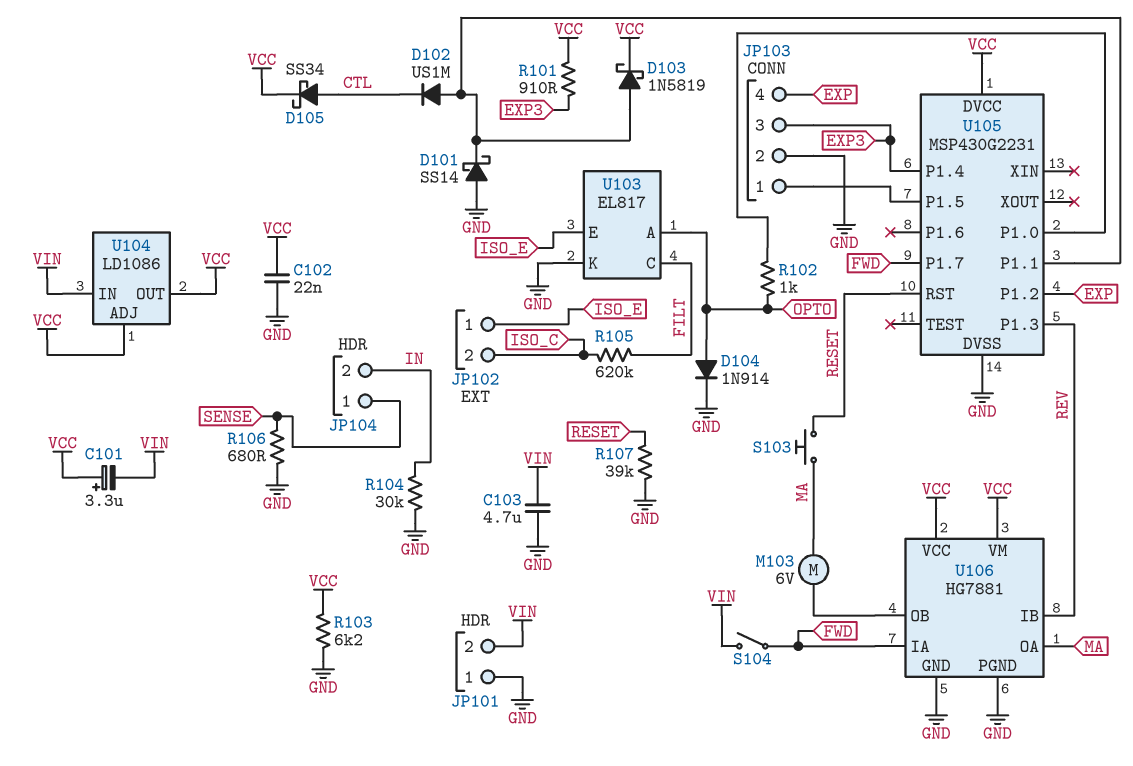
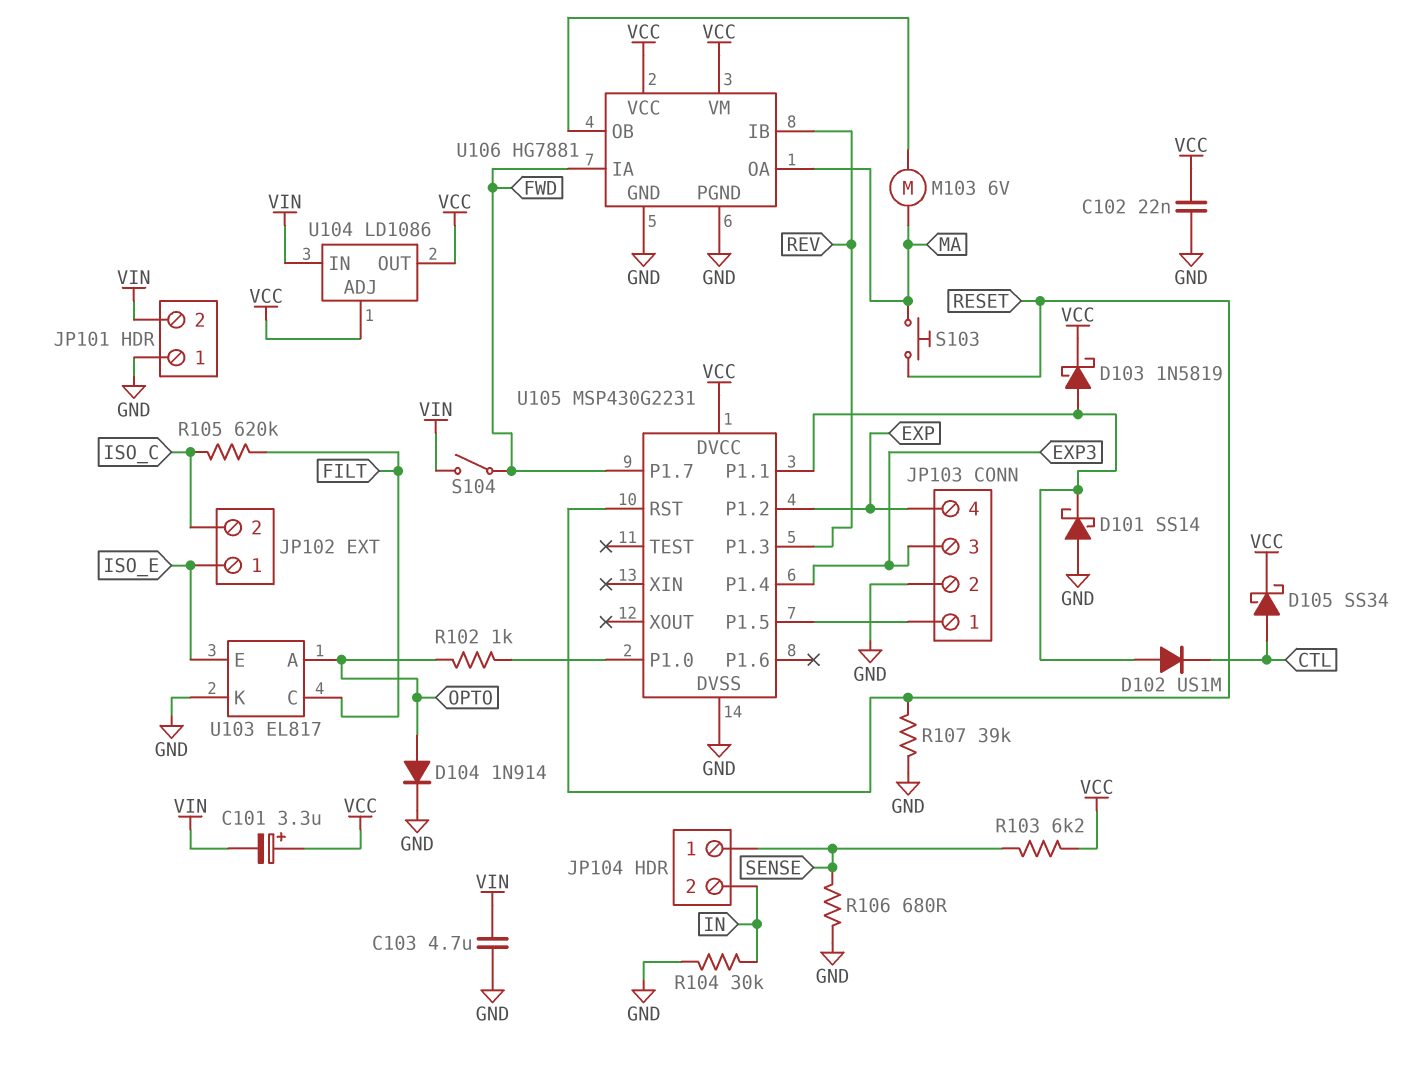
R101: 910 (EXP3, VCC) -> none
R103: 6.2k (GND, VCC) -> 6.2k (SENSE, VCC)

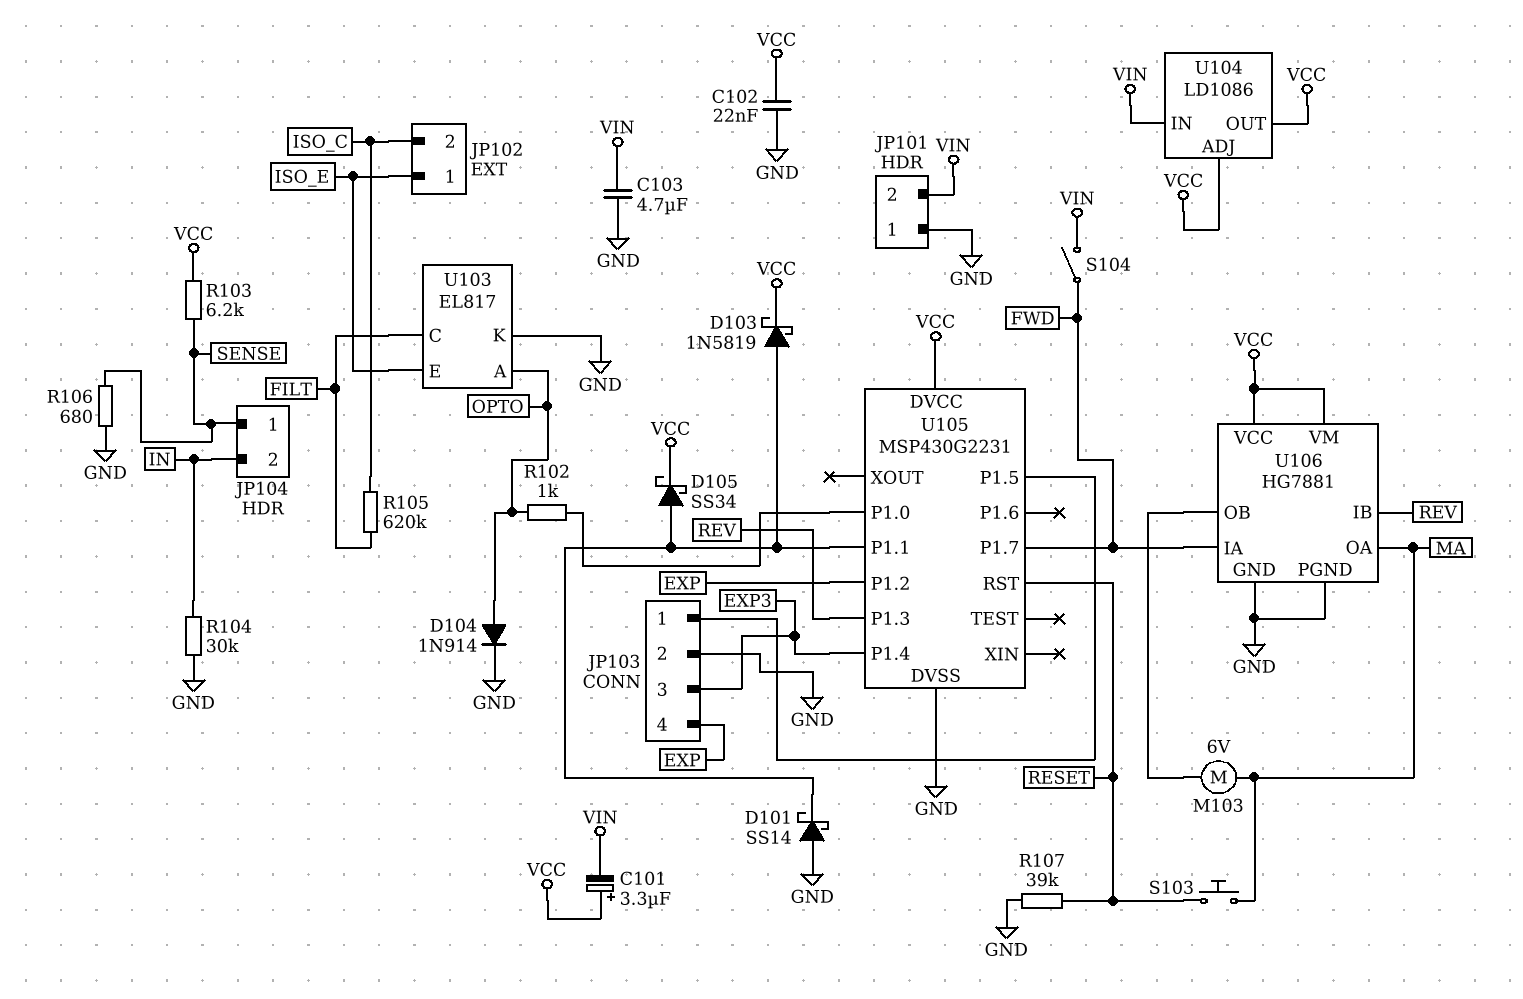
D102: diode US1M (A U105/P1.1, K CTL) -> none
D105: schottky SS34 (A CTL, K VCC) -> schottky SS34 (A U105/P1.1, K VCC)

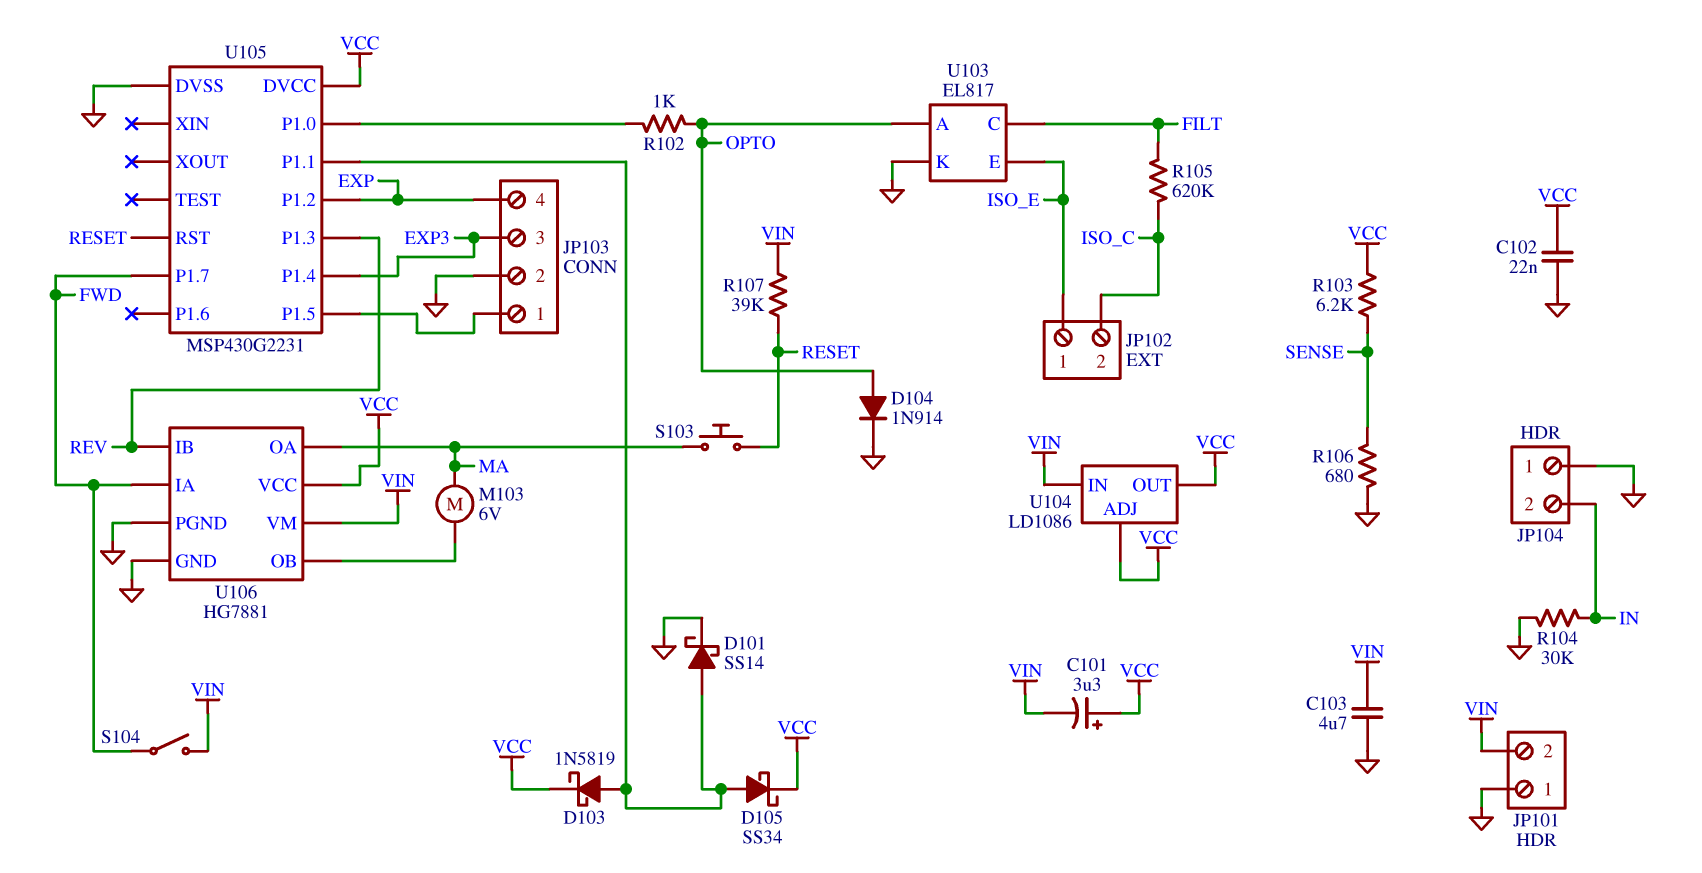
D101: schottky SS14 (A GND, K U105/P1.1) -> schottky SS14 (A U105/P1.1, K GND)
JP104 pin 1: SENSE -> GND
R107: 39k (GND, RESET) -> 39k (RESET, VIN)
U106 pin VM: VCC -> VIN

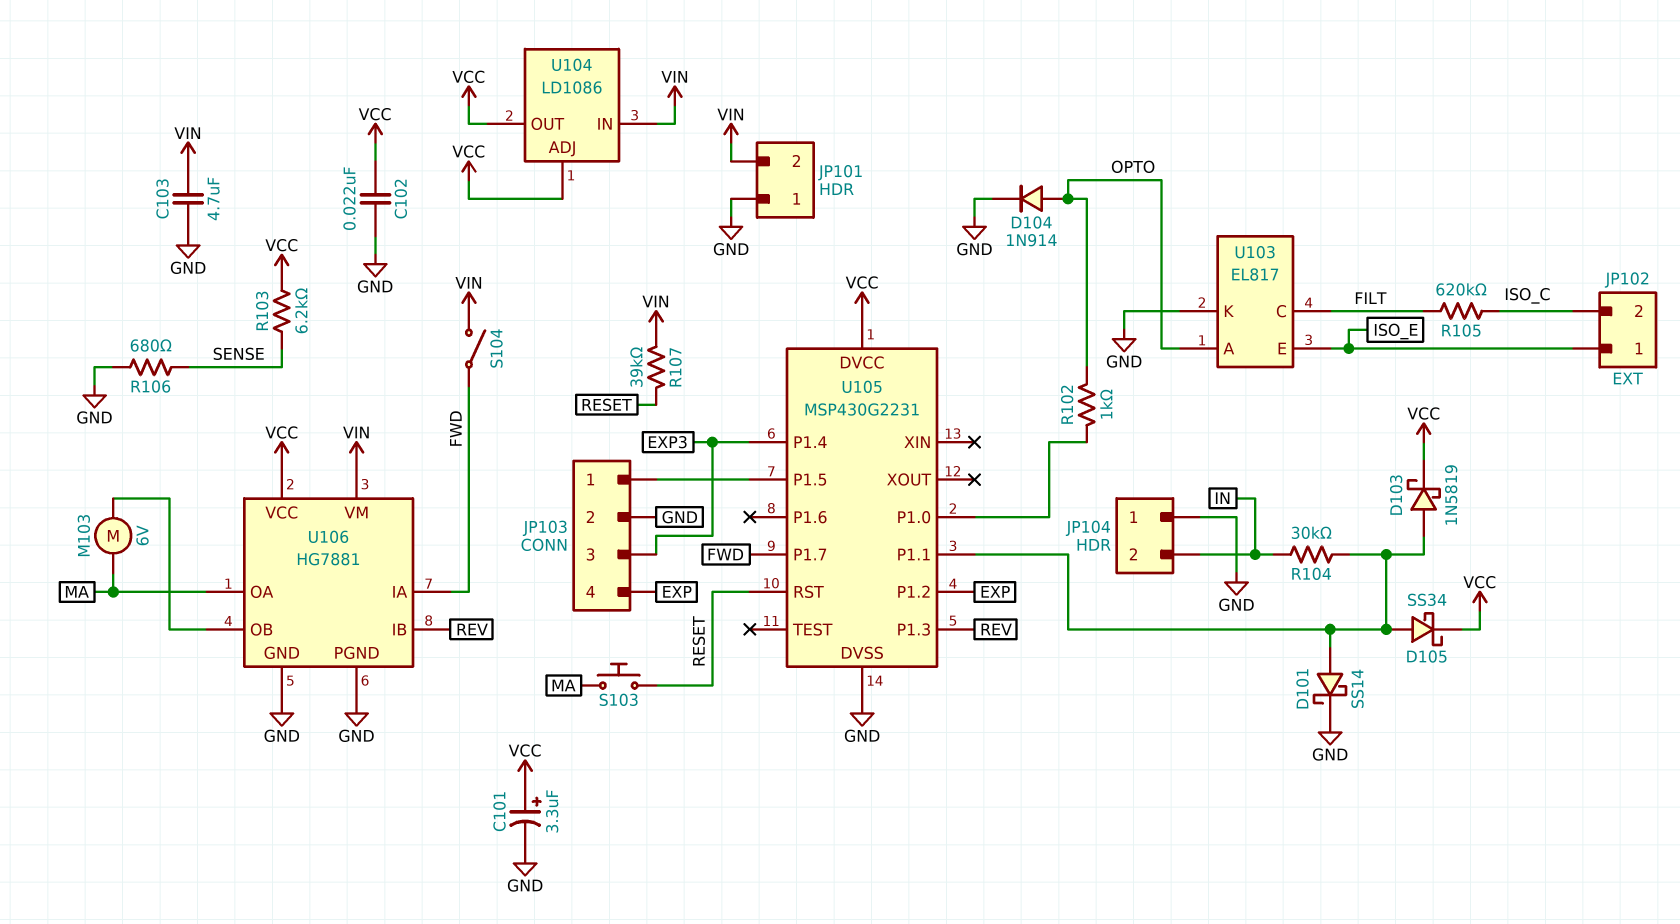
C101: 3.3uF (plus VCC, minus VIN) -> 3.3uF (plus VCC, minus GND)
R104: 30k (GND, IN) -> 30k (IN, U105/P1.1)

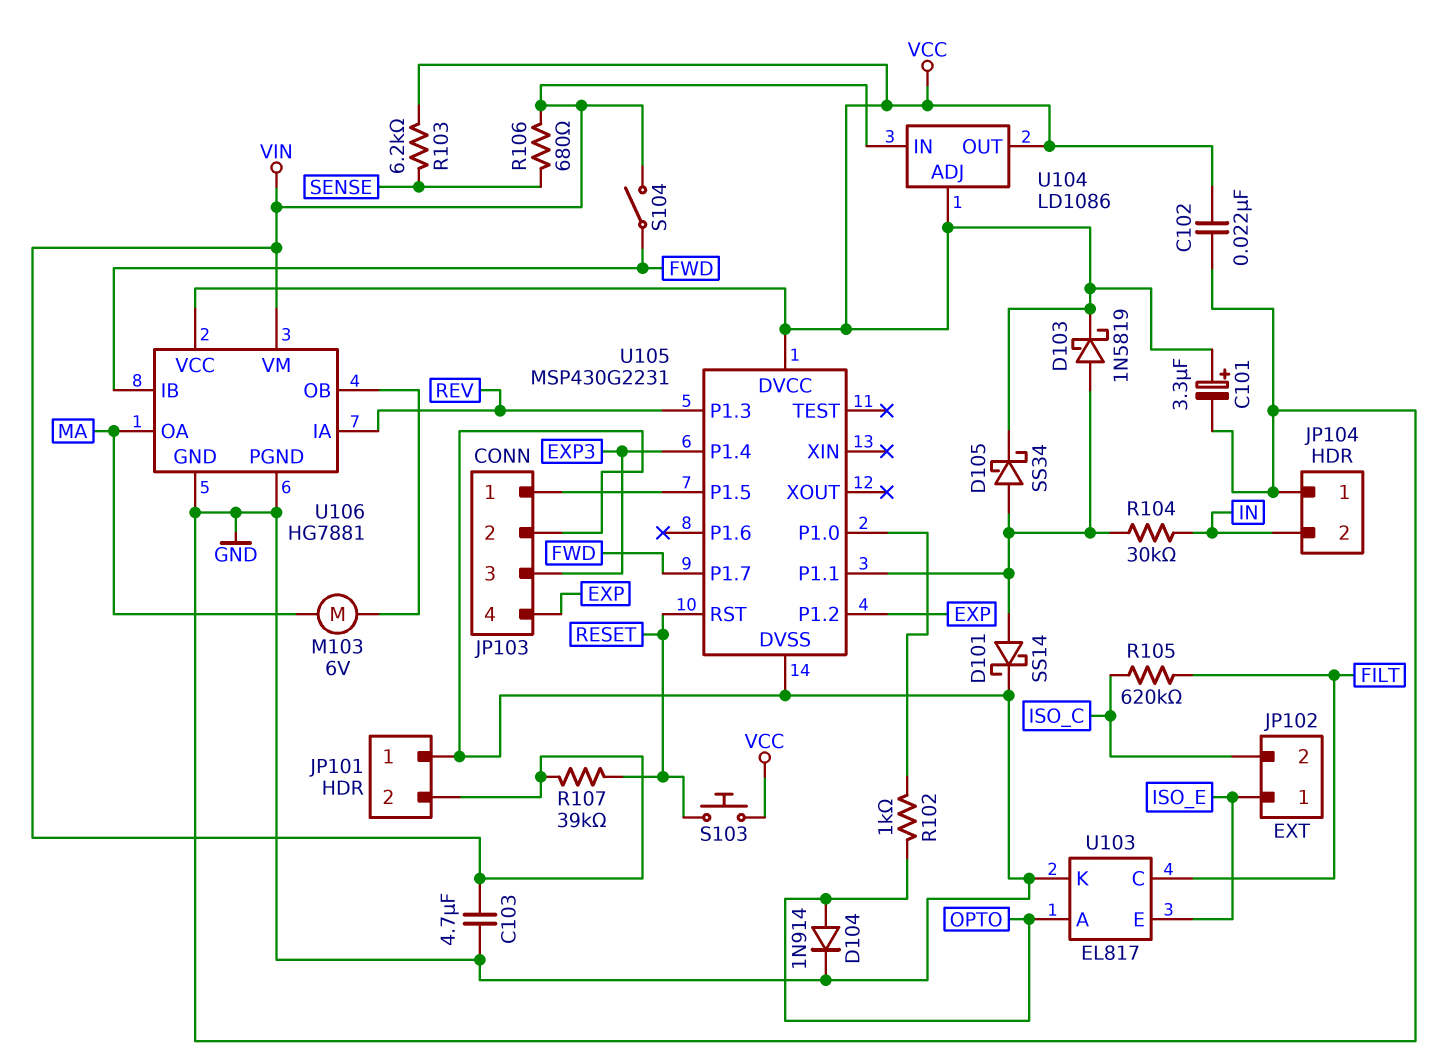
R106: 680 (GND, SENSE) -> 680 (SENSE, VIN)
S103: button (MA, RESET) -> button (RESET, VCC)
U106 pin IA: FWD -> REV
U106 pin IB: REV -> FWD

